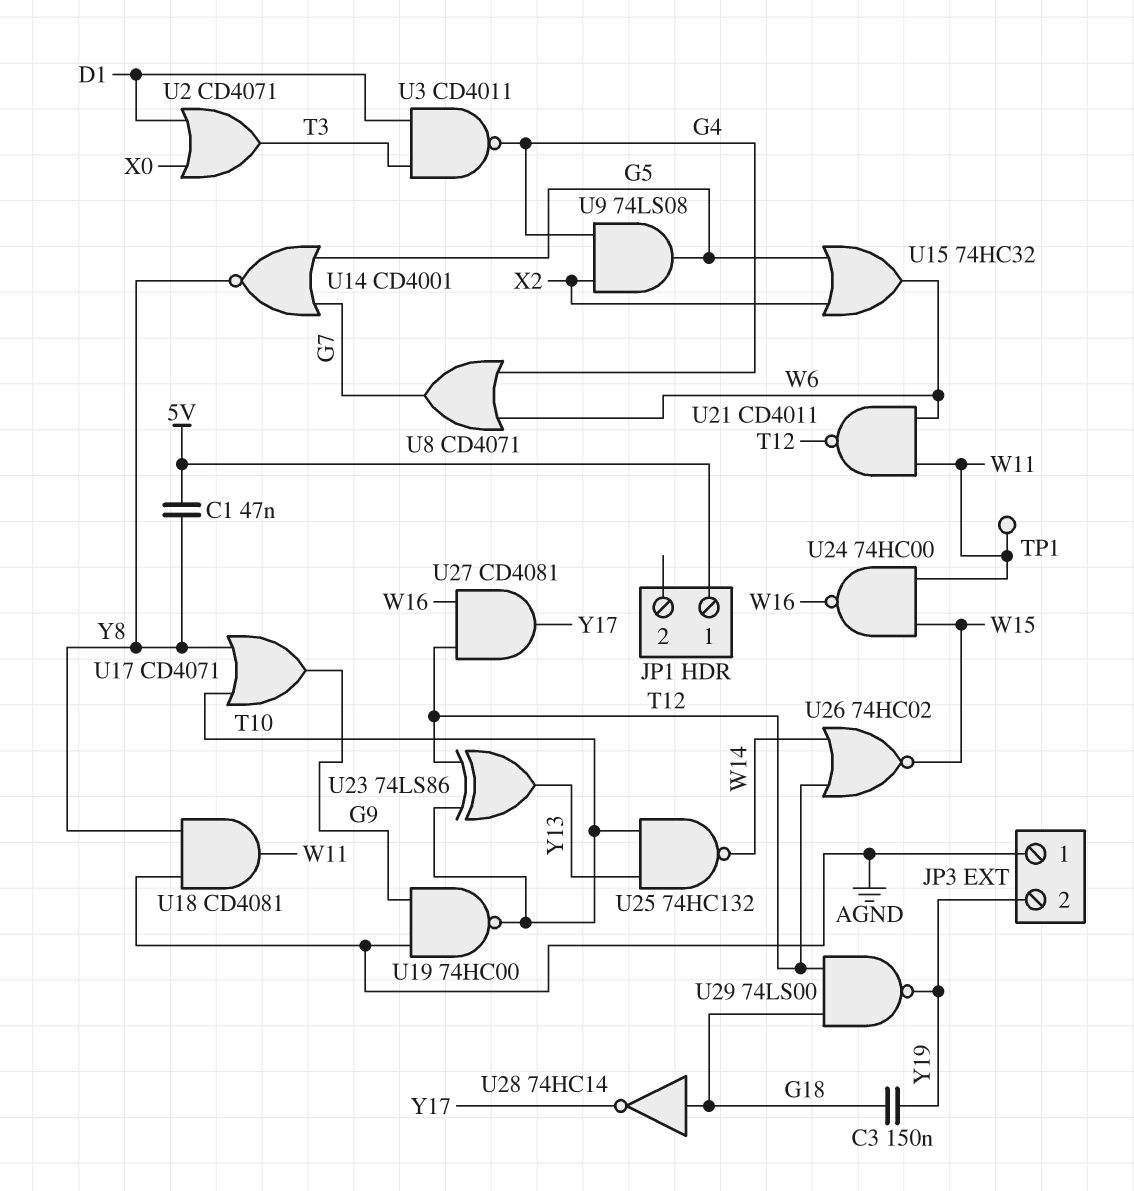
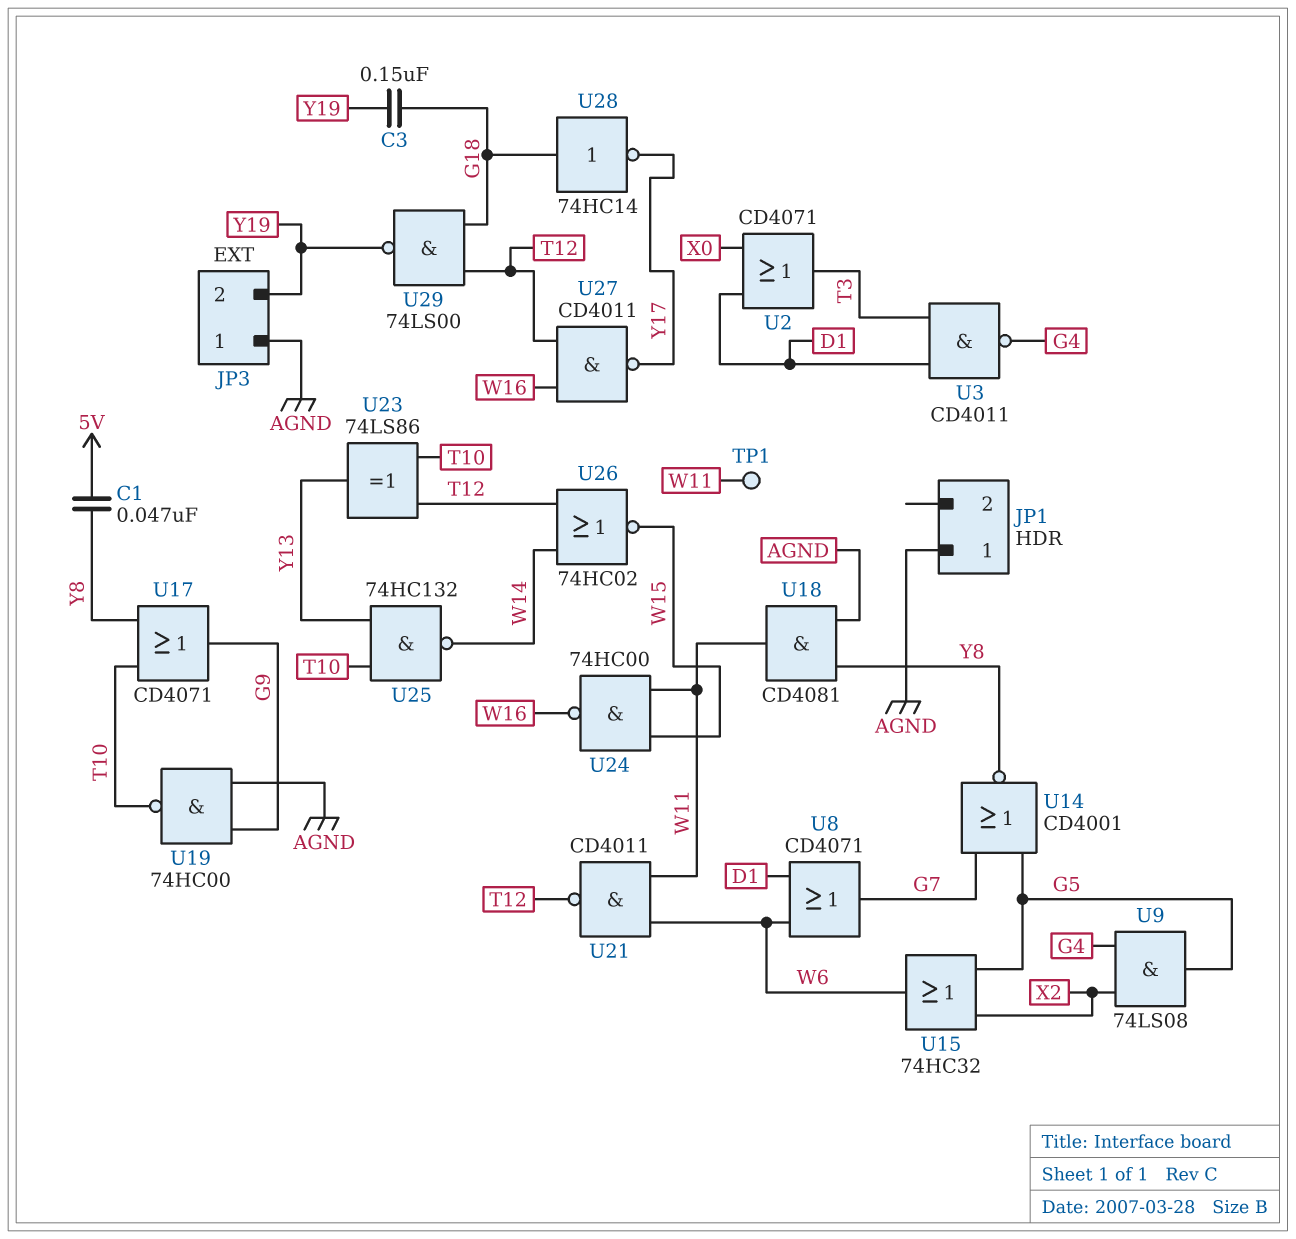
JP1 pin 1: 5V -> AGND
U8: OR CD4071 (in G4, in W6, out G7) -> OR CD4071 (in D1, in W6, out G7)
U27: AND CD4081 (in T12, in W16, out Y17) -> NAND CD4011 (in T12, in W16, out Y17)

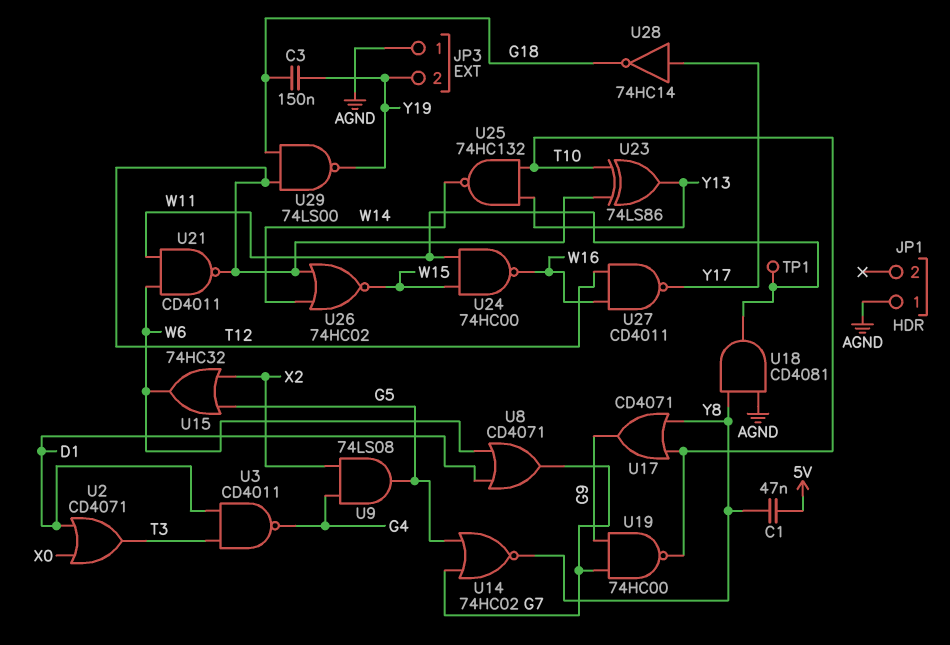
U14: NOR CD4001 (in G5, in G7, out Y8) -> NOR 74HC02 (in G5, in G7, out Y8)
U19: NAND 74HC00 (in AGND, in G9, out T10) -> NAND 74HC00 (in G7, in G9, out T10)
U28: NOT 74HC14 (in G18, out Y17) -> NOT 74HC14 (in Y17, out G18)

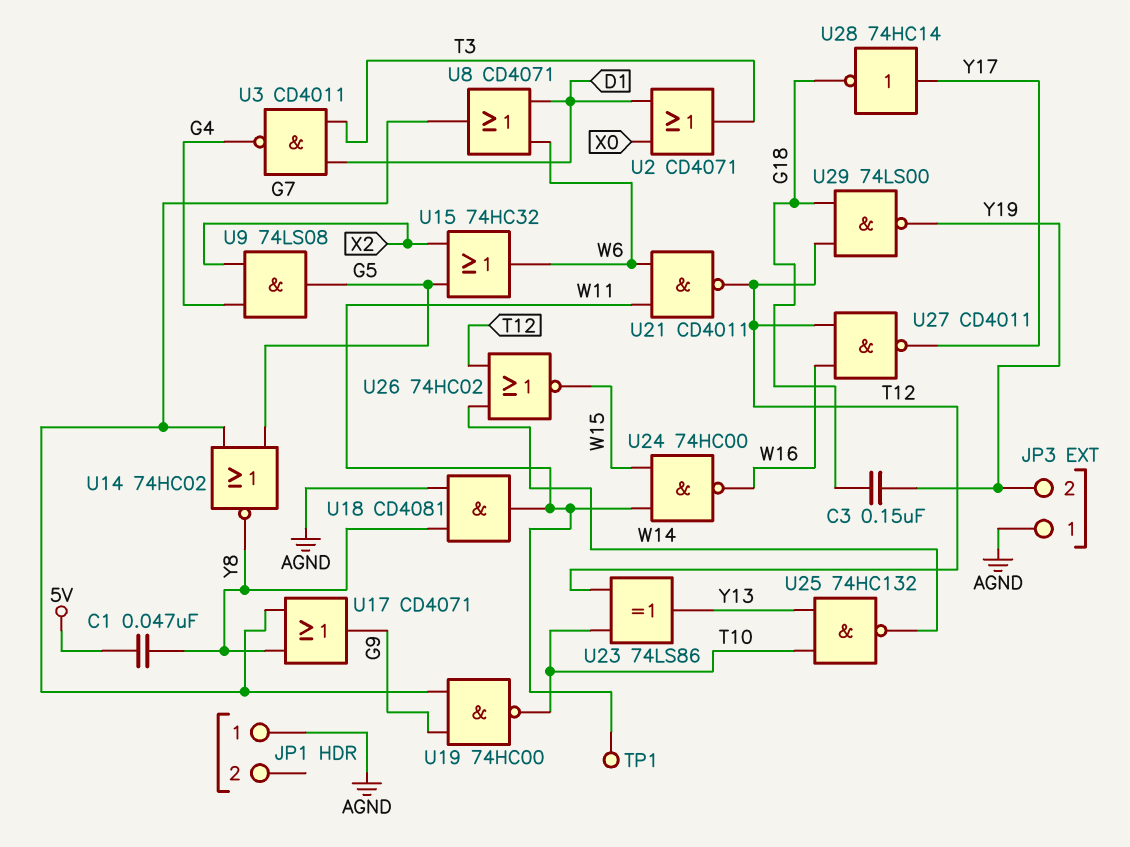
U17: OR CD4071 (in T10, in Y8, out G9) -> OR CD4071 (in G7, in Y8, out G9)

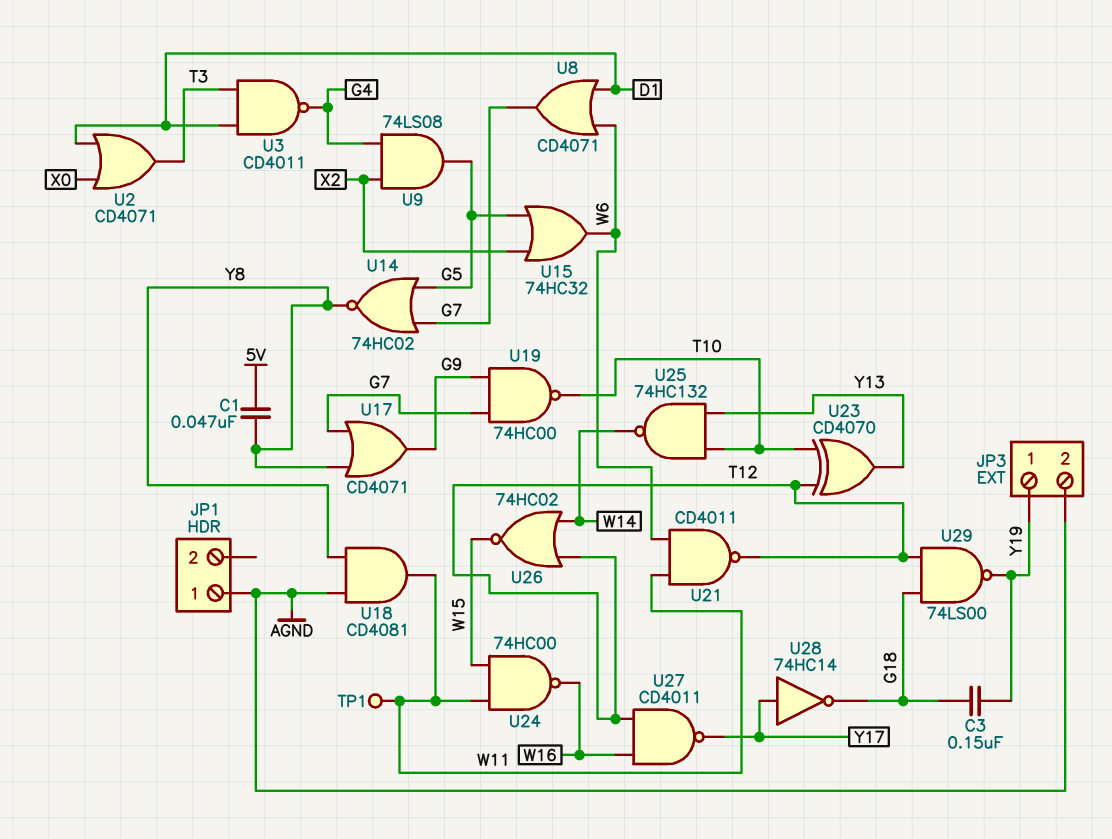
JP3 pin 1: AGND -> Y19
JP3 pin 2: Y19 -> AGND
U23: XOR 74LS86 (in T10, in T12, out Y13) -> XOR CD4070 (in T10, in T12, out Y13)

